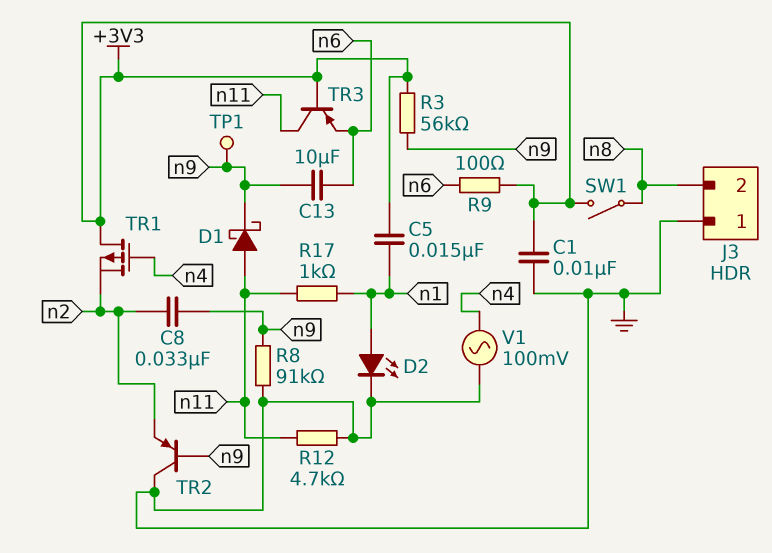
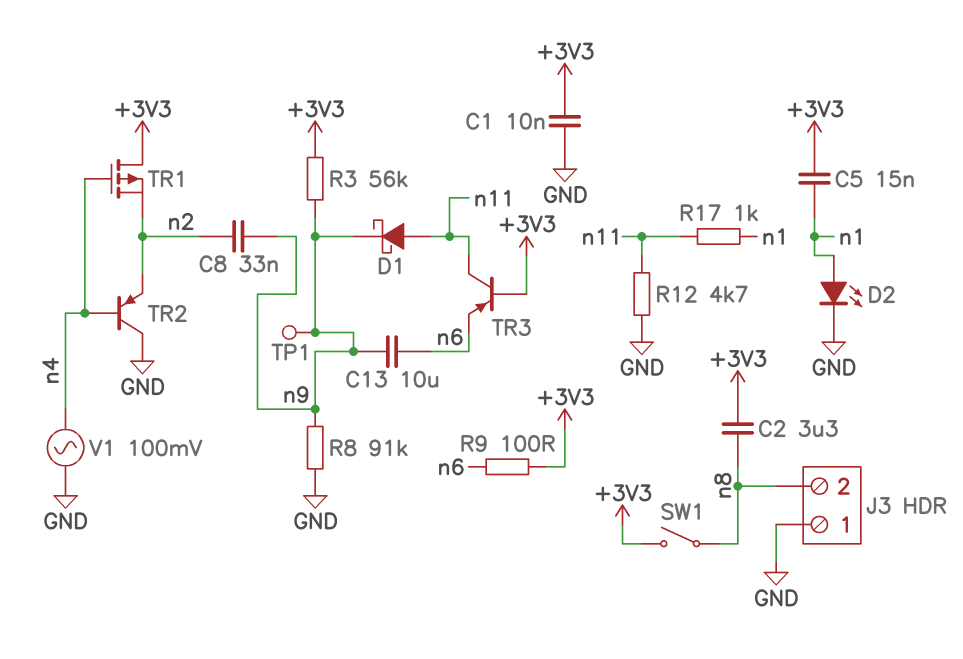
C2: none -> 3.3uF (+3V3, n8)
TR2: PNP (B n9, C GND, E n2) -> PNP (B n4, C GND, E n2)

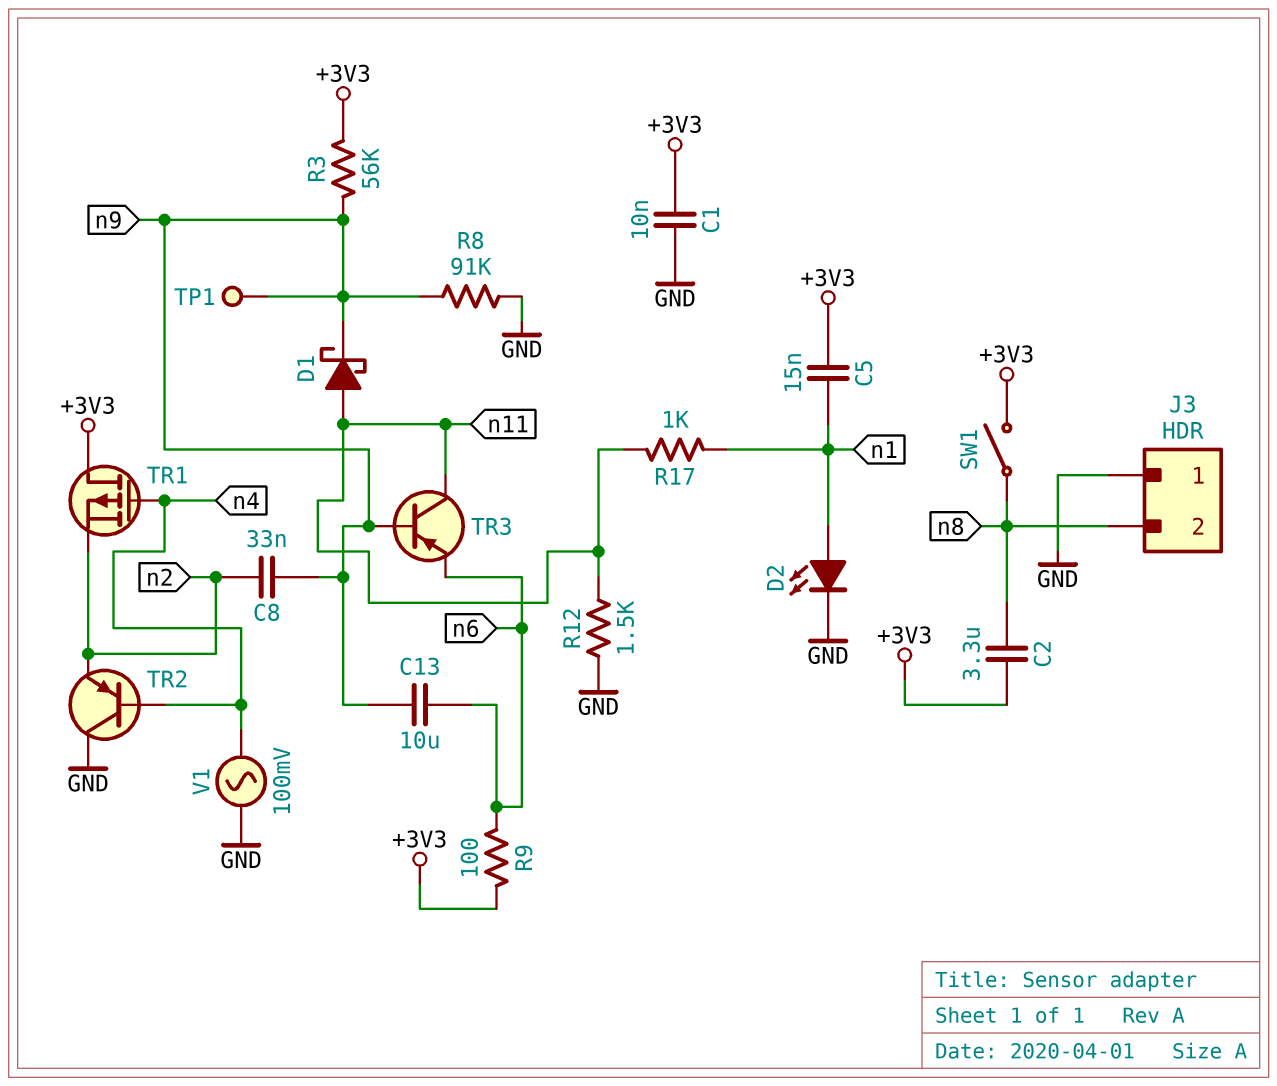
R12: 4.7k (GND, n11) -> 1.5k (GND, n11)
TR3: PNP (B +3V3, C n11, E n6) -> PNP (B n9, C n11, E n6)

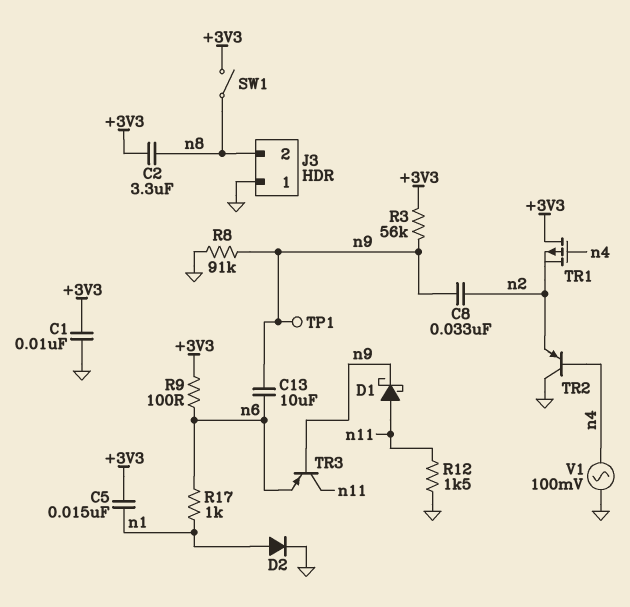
D2: LED (A n1, K GND) -> diode (A n1, K GND)
R17: 1k (n1, n11) -> 1k (n1, n6)

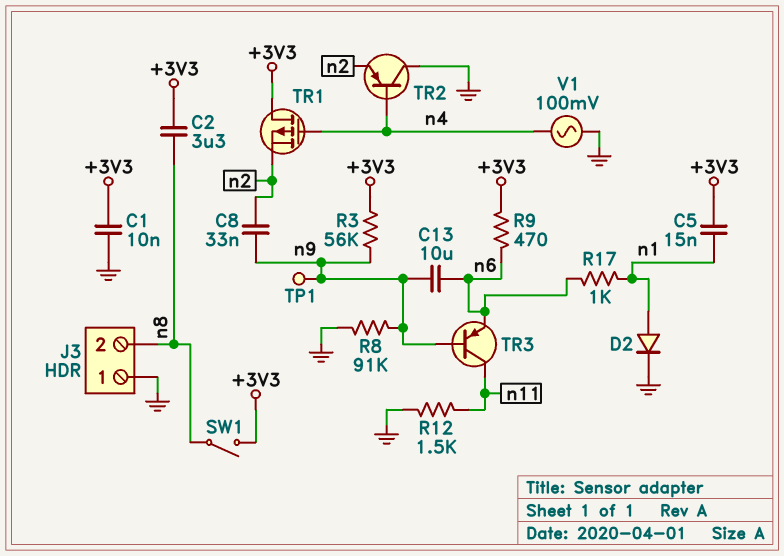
D1: schottky (A n11, K n9) -> none
R9: 100 (+3V3, n6) -> 470 (+3V3, n6)

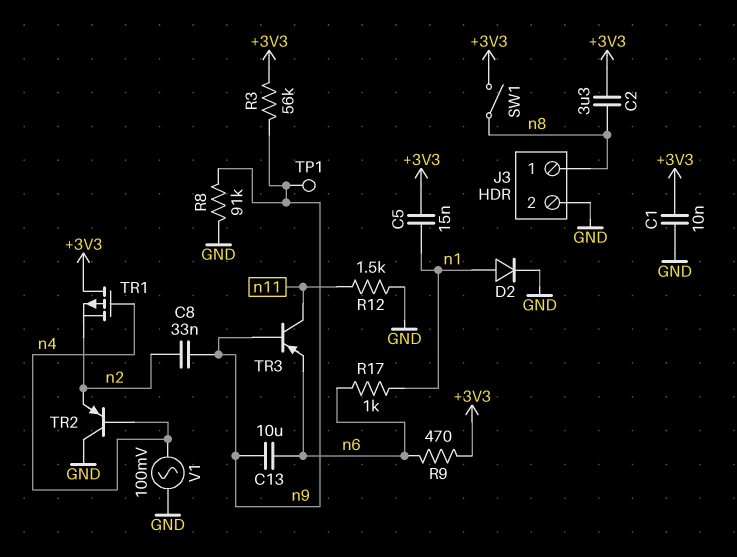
J3 pin 1: GND -> n8
J3 pin 2: n8 -> GND

